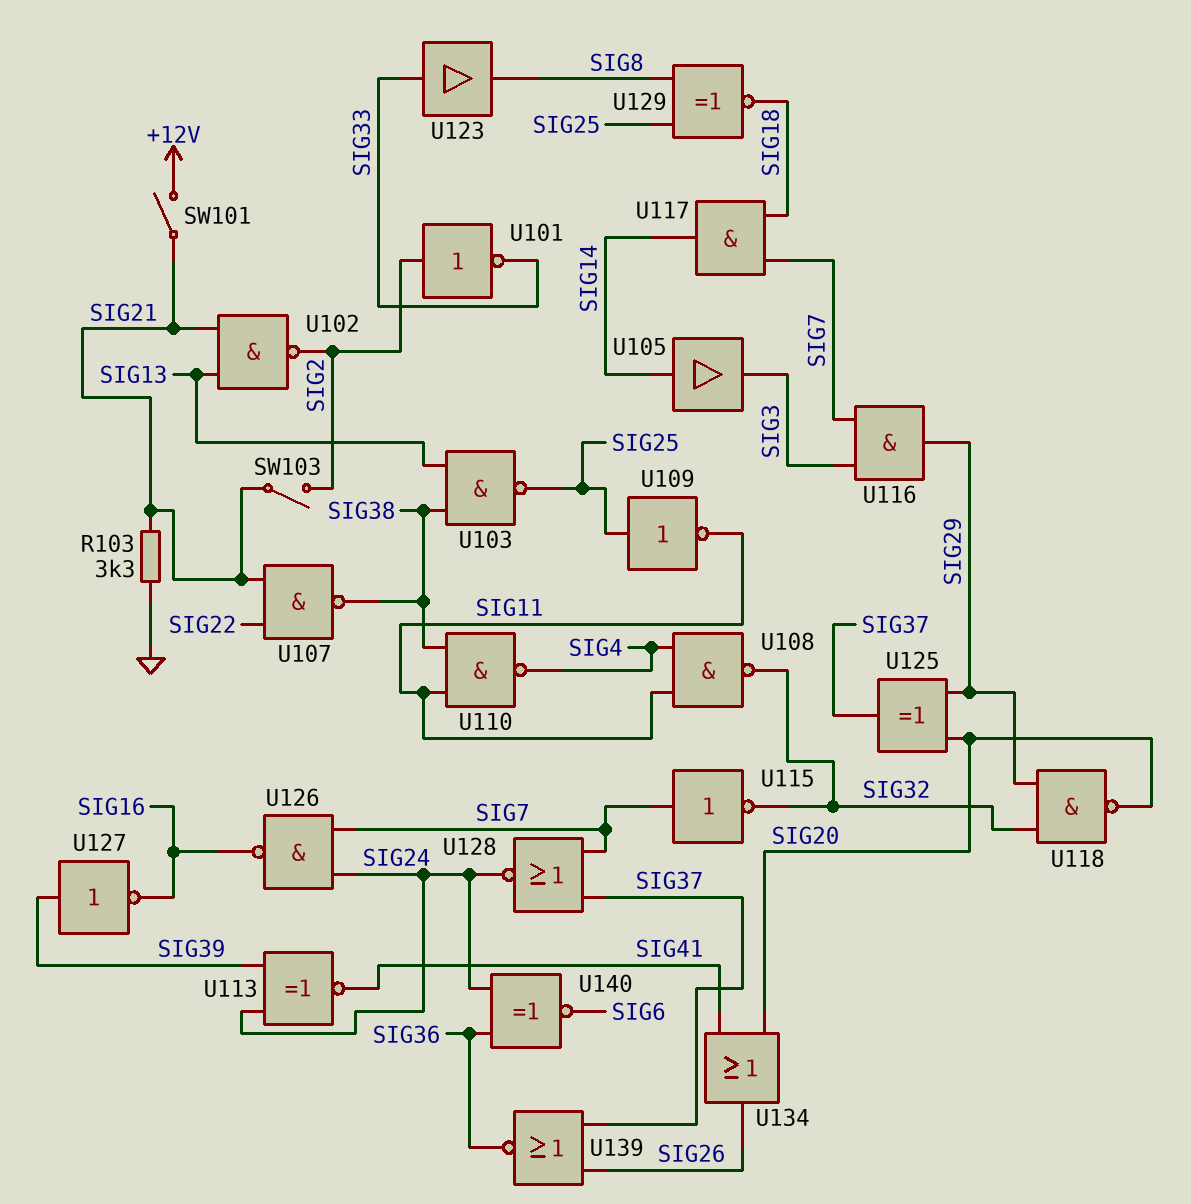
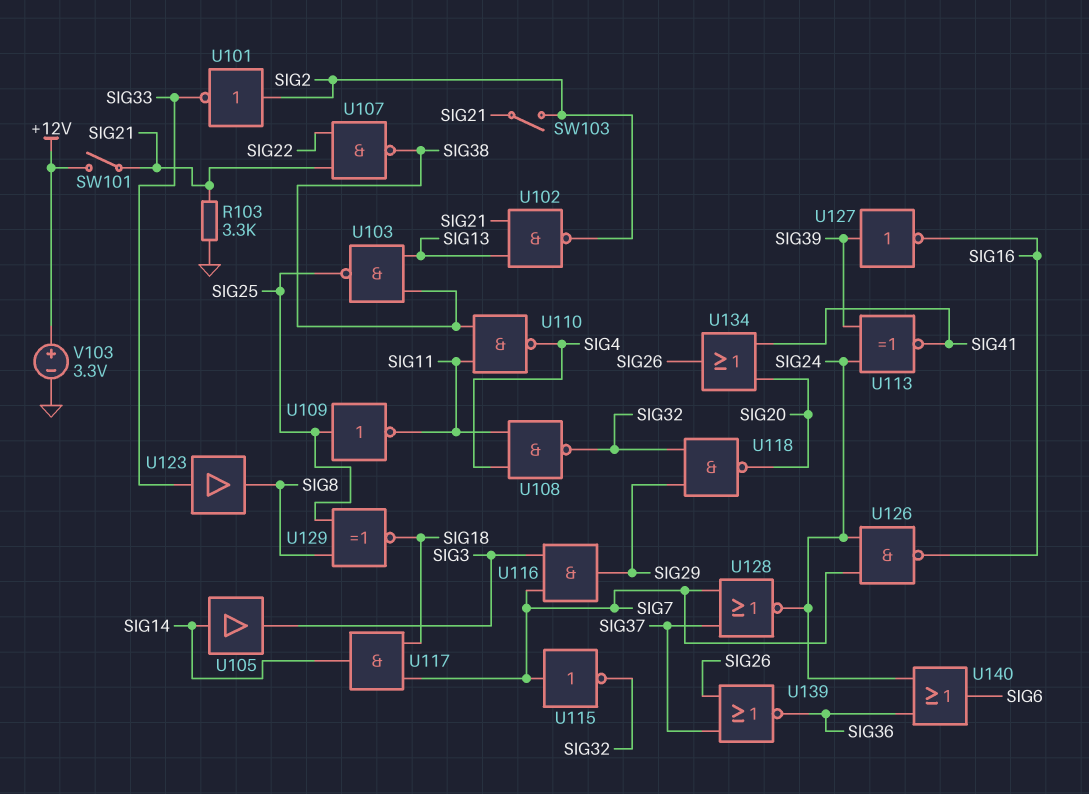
U125: XOR (in SIG20, in SIG29, out SIG37) -> none
U140: XNOR (in SIG24, in SIG36, out SIG6) -> OR (in SIG24, in SIG36, out SIG6)
V103: none -> 3.3V (plus +12V, minus GND)

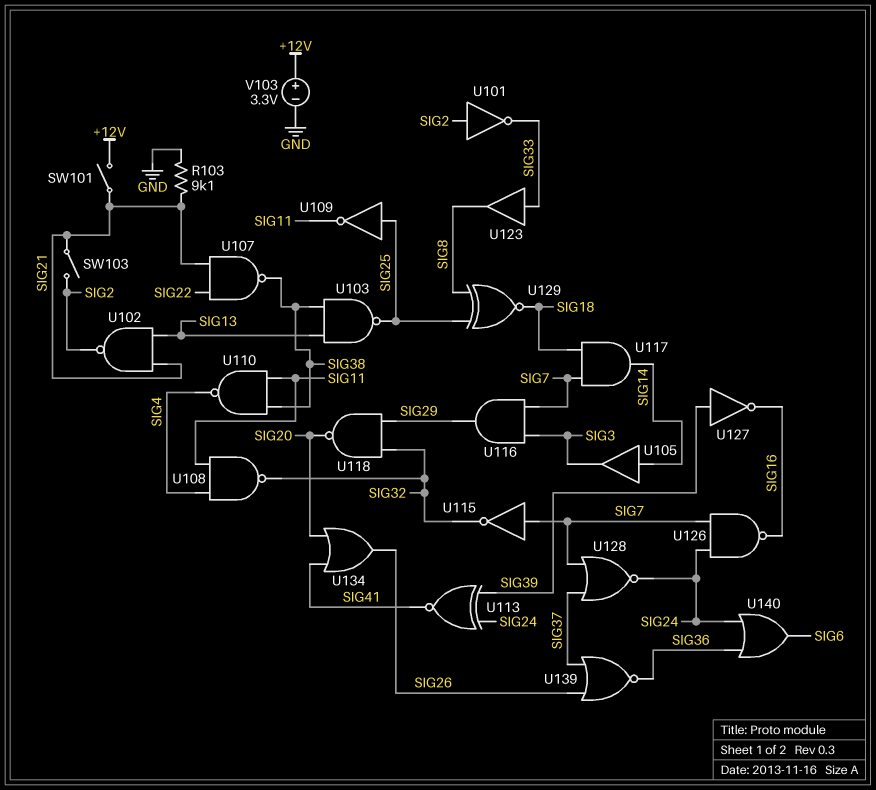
R103: 3.3k (GND, SIG21) -> 9.1k (GND, SIG21)

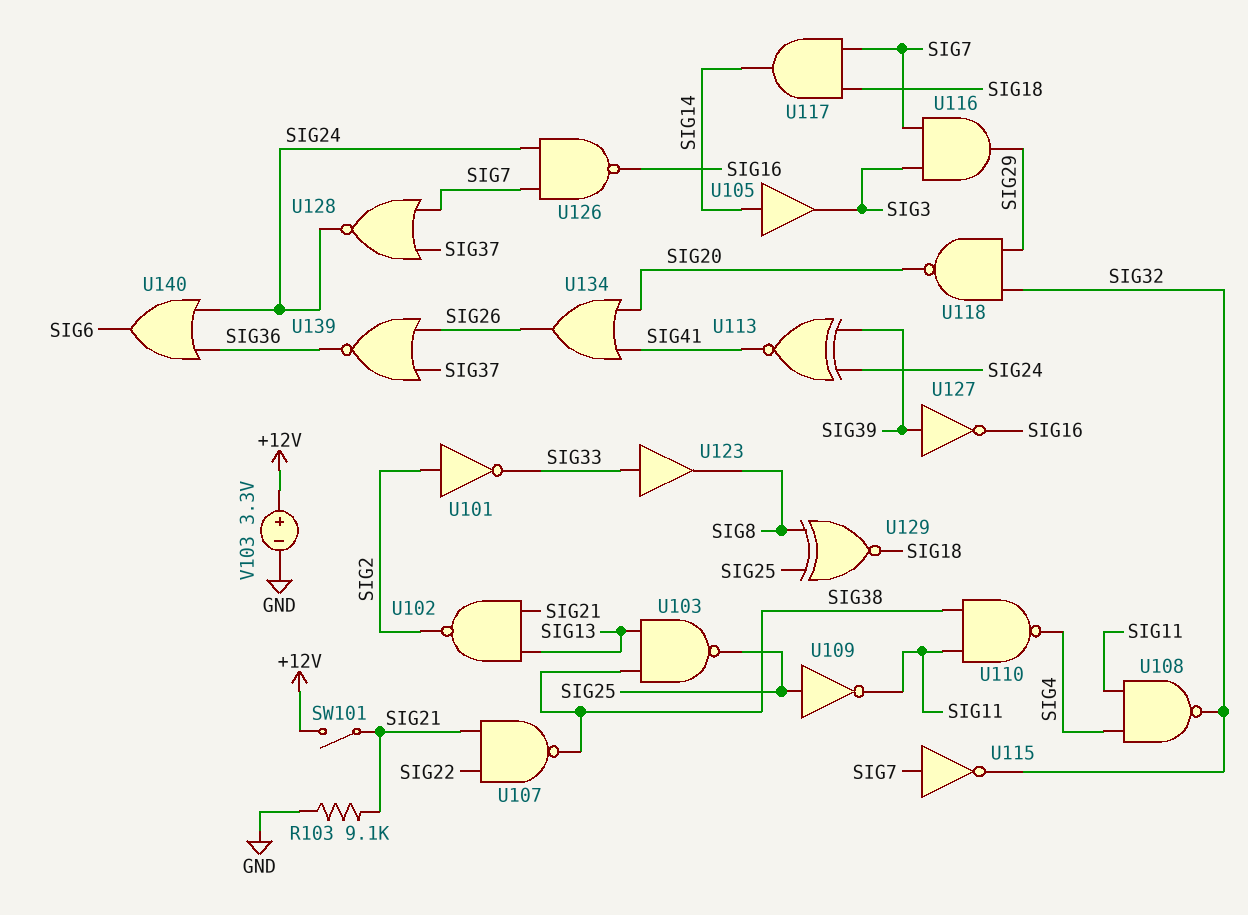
SW103: switch (SIG2, SIG21) -> none

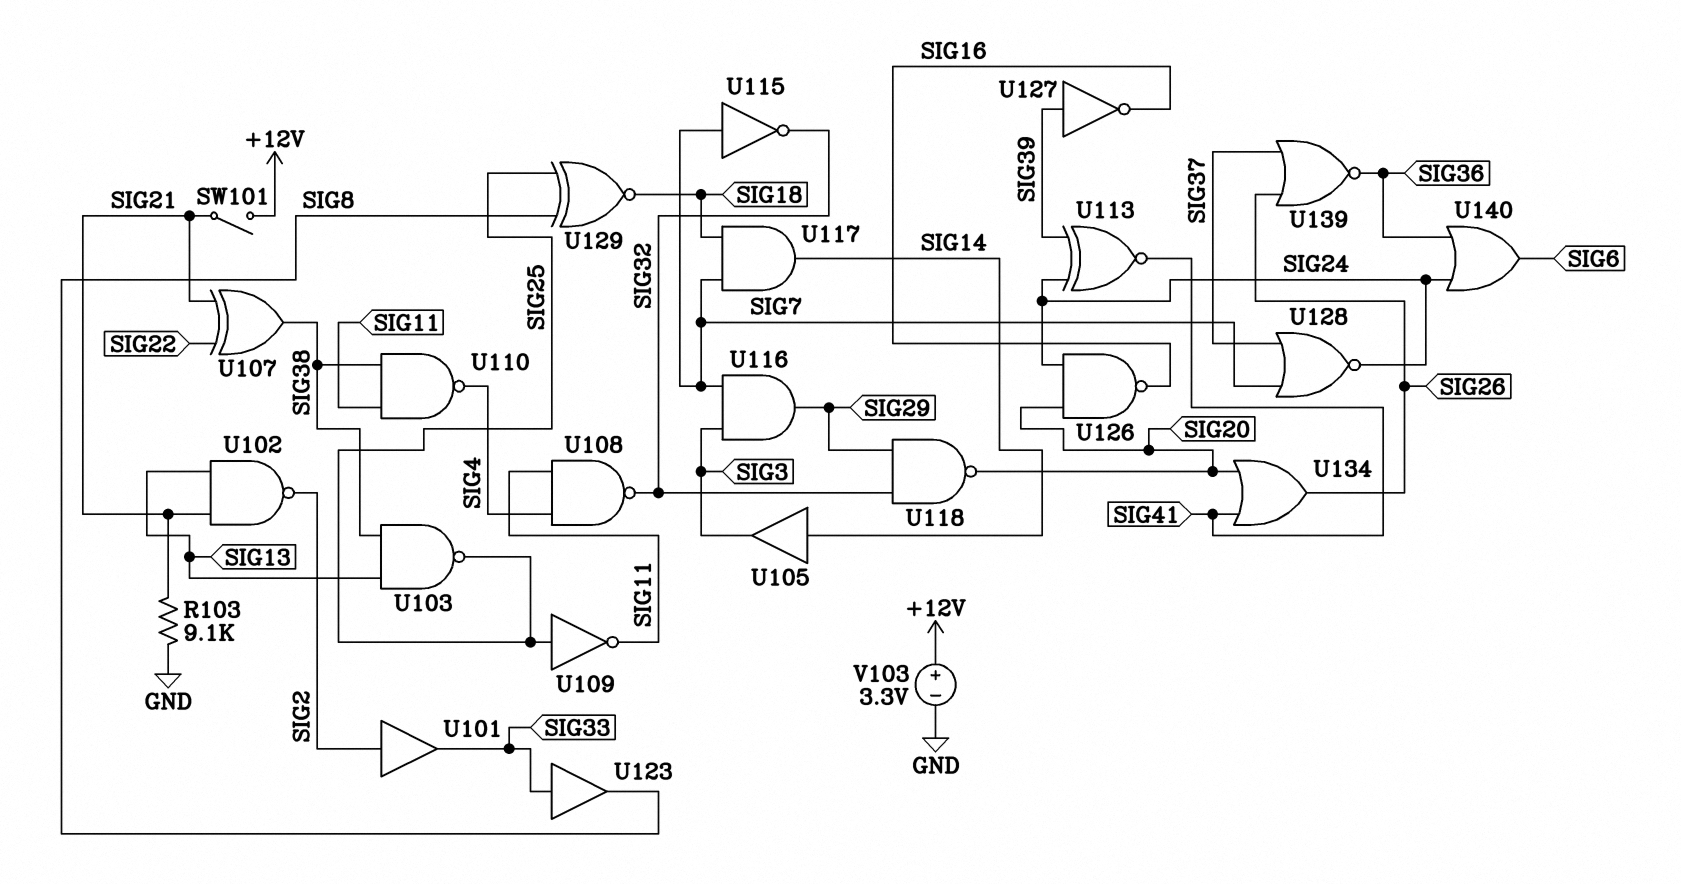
U101: NOT (in SIG2, out SIG33) -> buffer (in SIG2, out SIG33)
U107: NAND (in SIG21, in SIG22, out SIG38) -> XOR (in SIG21, in SIG22, out SIG38)
U126: NAND (in SIG7, in SIG24, out SIG16) -> NAND (in SIG20, in SIG24, out SIG16)

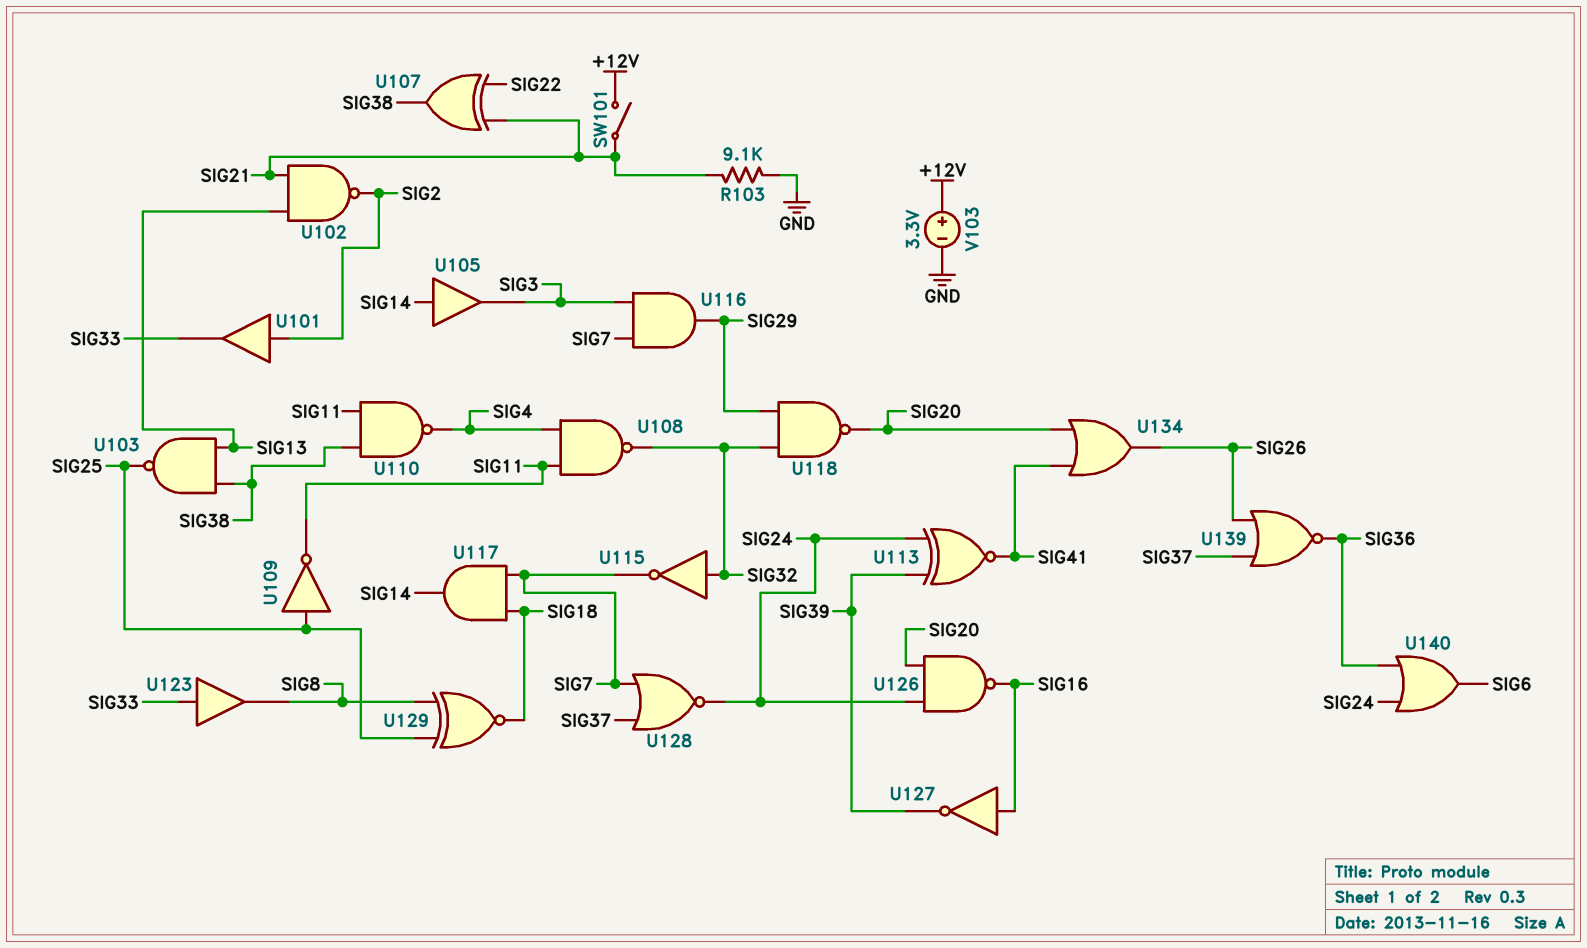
U115: NOT (in SIG7, out SIG32) -> NOT (in SIG32, out SIG7)
U127: NOT (in SIG39, out SIG16) -> NOT (in SIG16, out SIG39)

